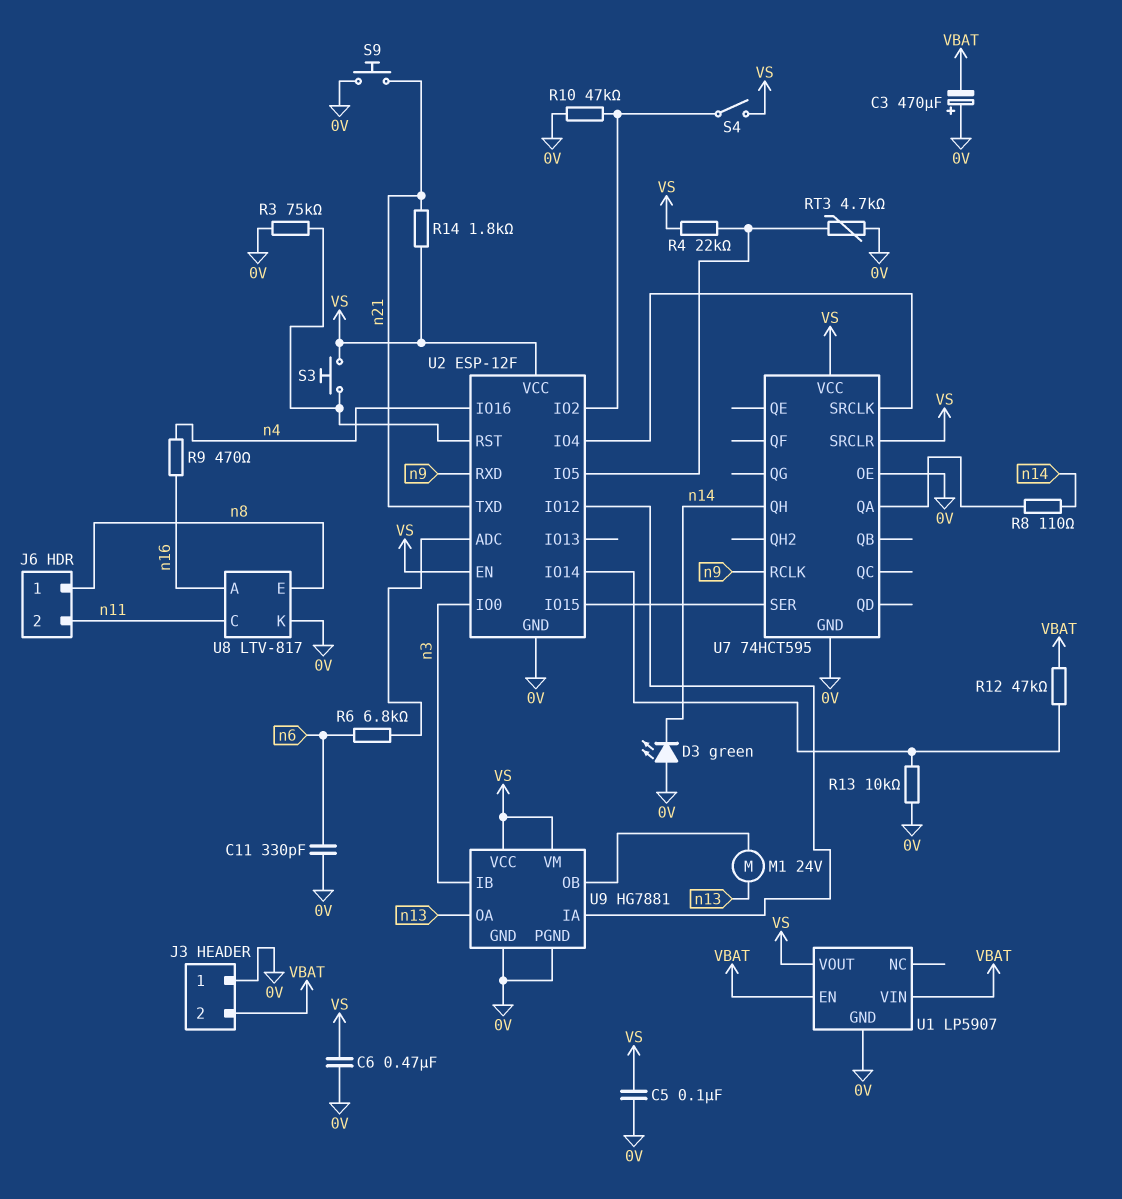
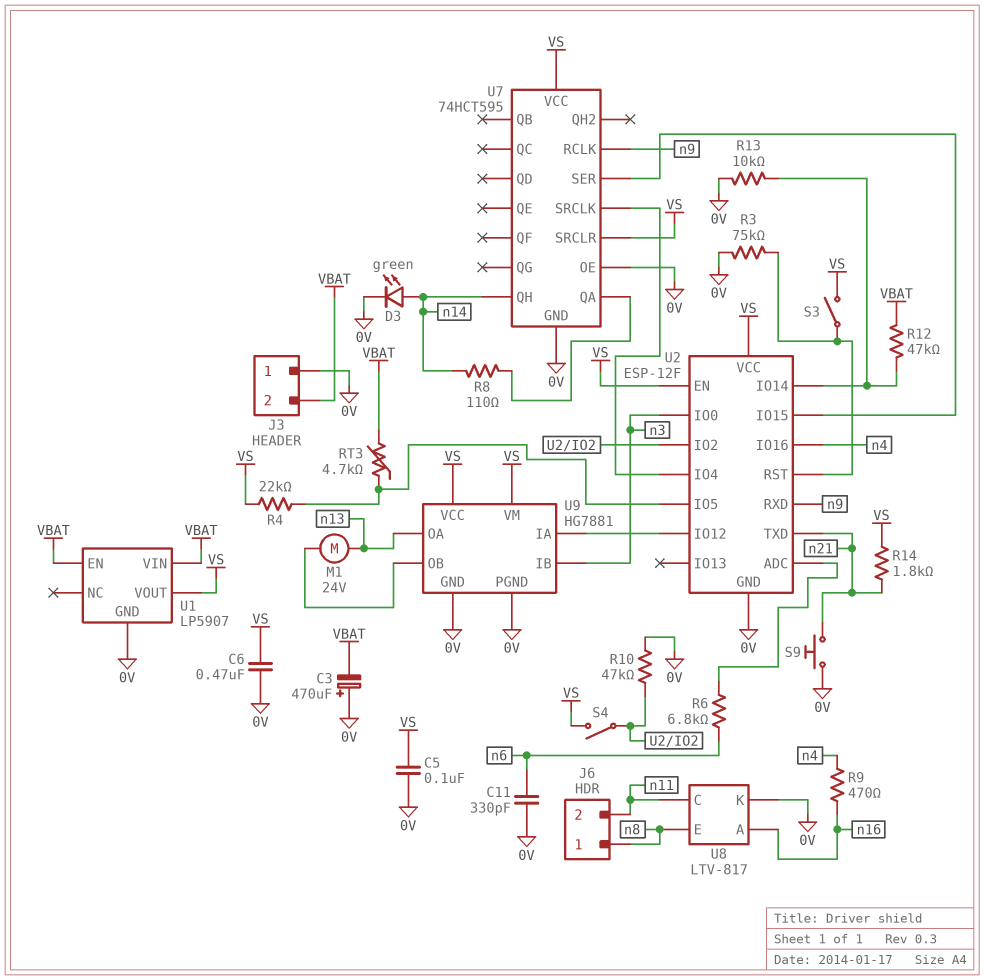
D3: LED green (A 0V, K n14) -> LED green (A n14, K 0V)
RT3: 4.7k (0V, U2/IO5) -> 4.7k (U2/IO5, VBAT)
S3: button (U2/RST, VS) -> switch (U2/RST, VS)

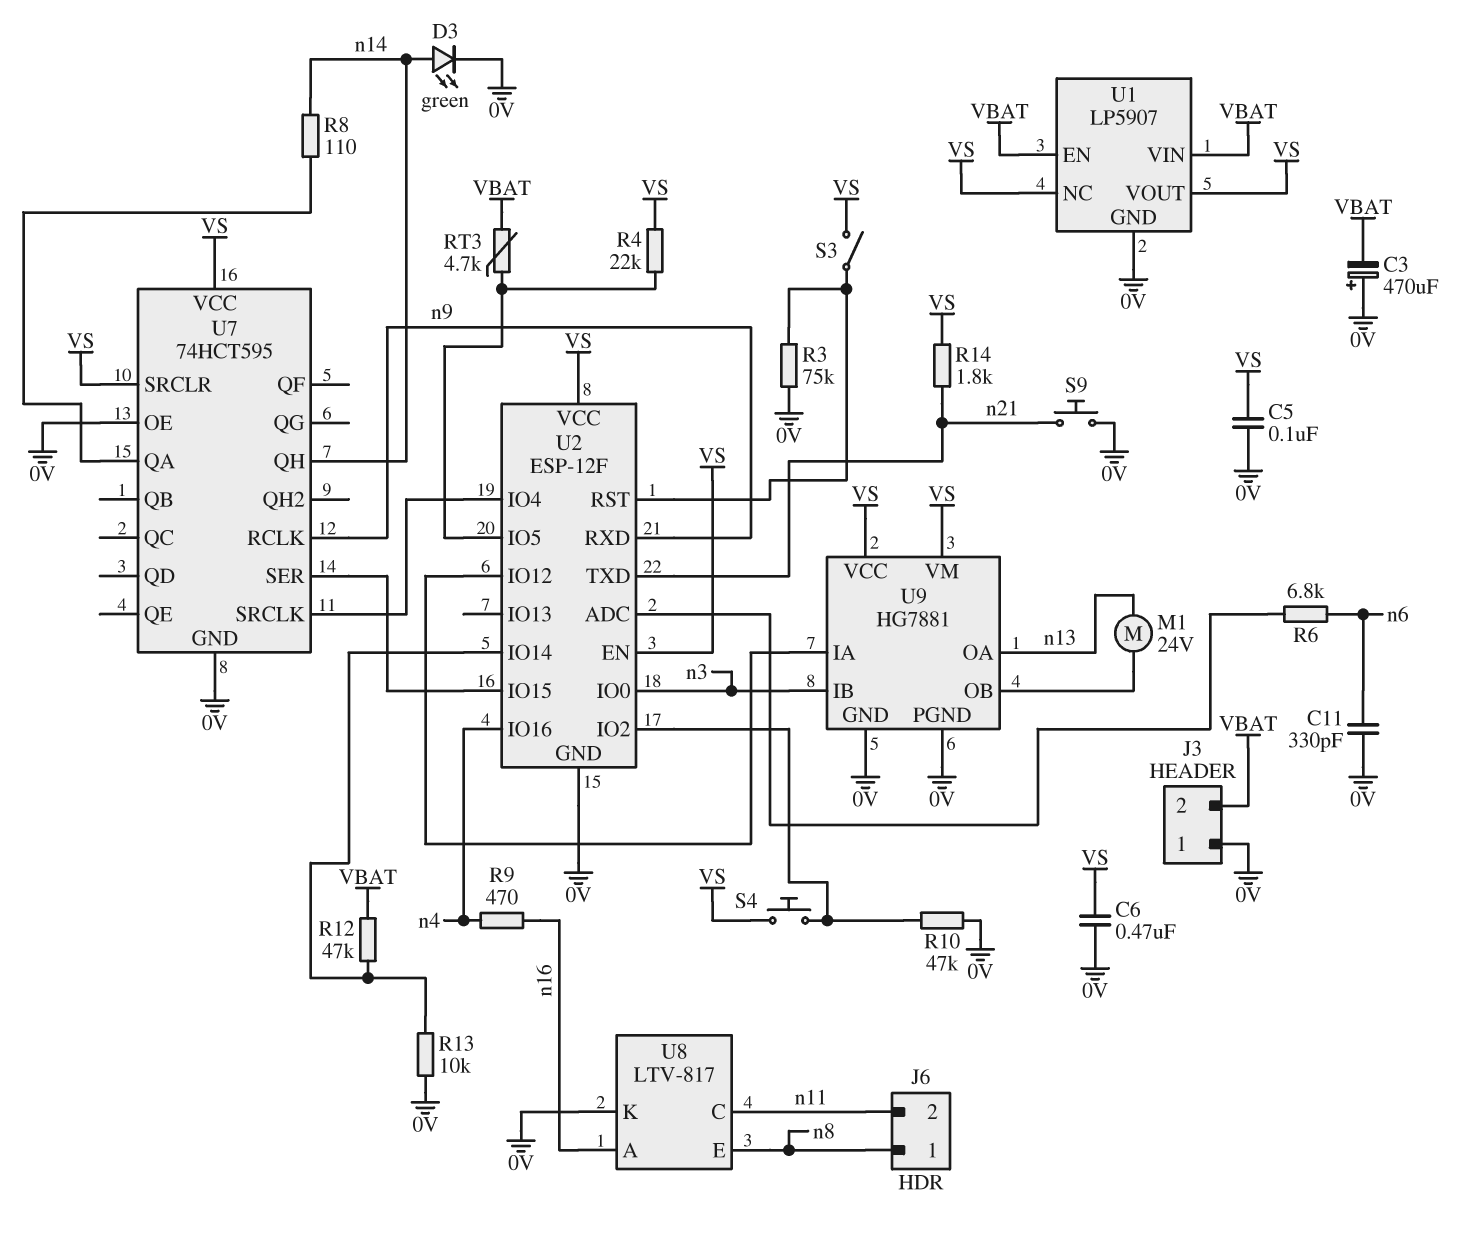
S4: switch (U2/IO2, VS) -> button (U2/IO2, VS)
U1 pin NC: none -> VS

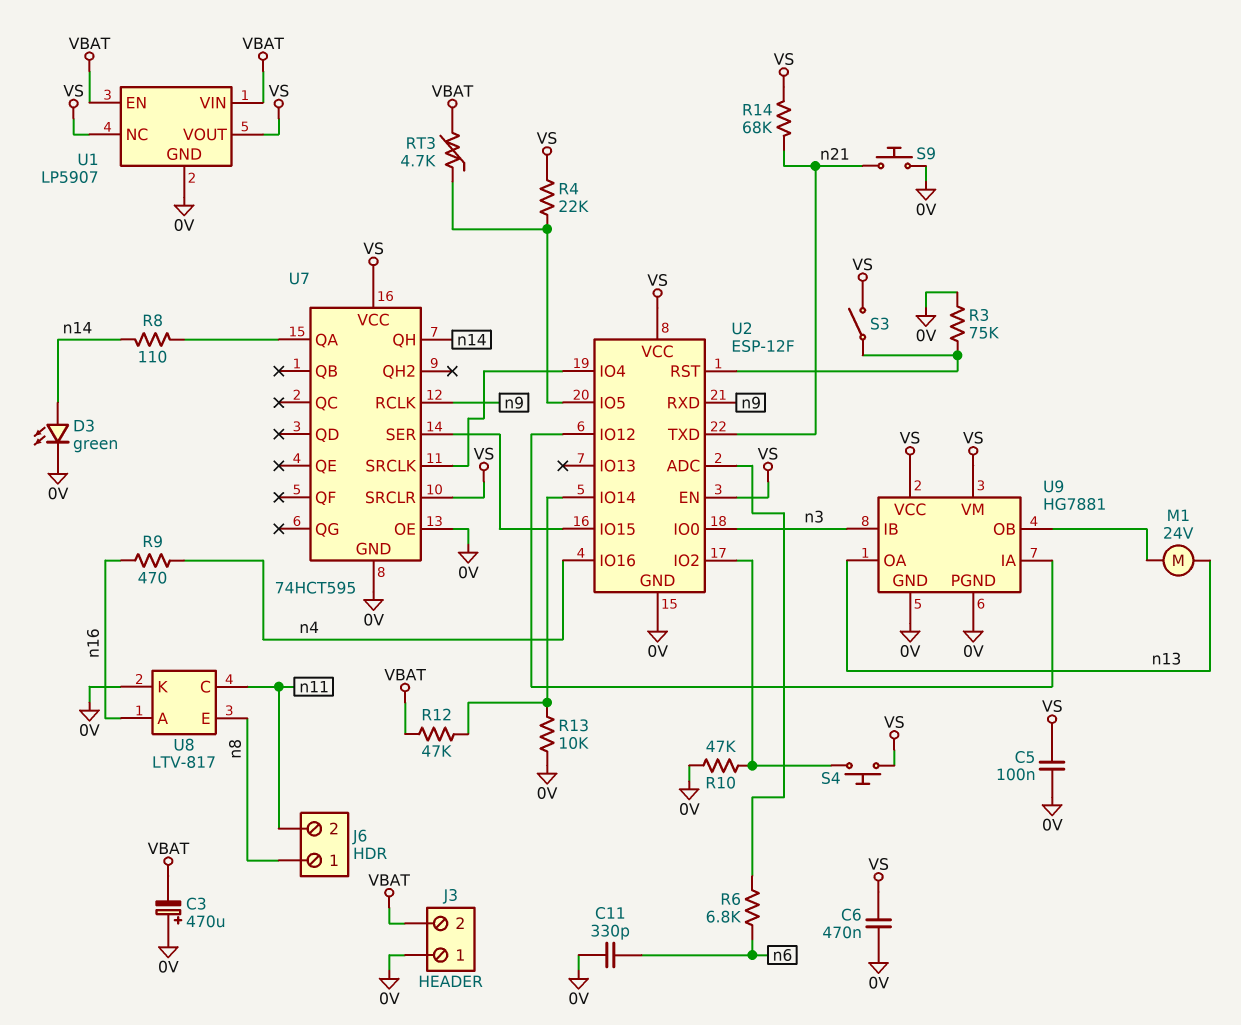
R14: 1.8k (VS, n21) -> 68k (VS, n21)

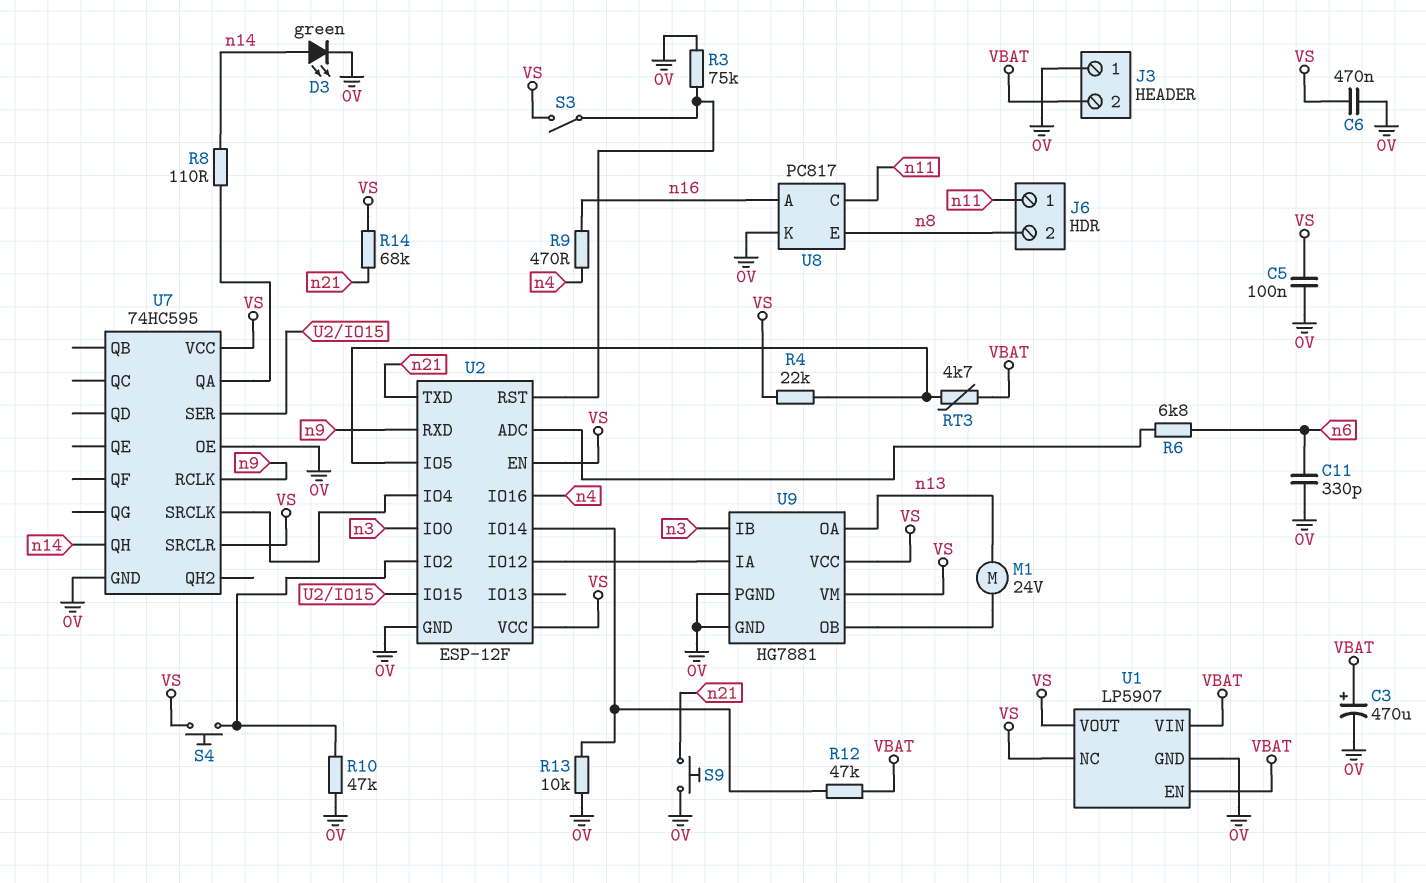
C3: 470uF (plus 0V, minus VBAT) -> 470uF (plus VBAT, minus 0V)
J6 pin 1: n8 -> n11
J6 pin 2: n11 -> n8
U7: 74HCT595 -> 74HC595
U8: LTV-817 -> PC817

